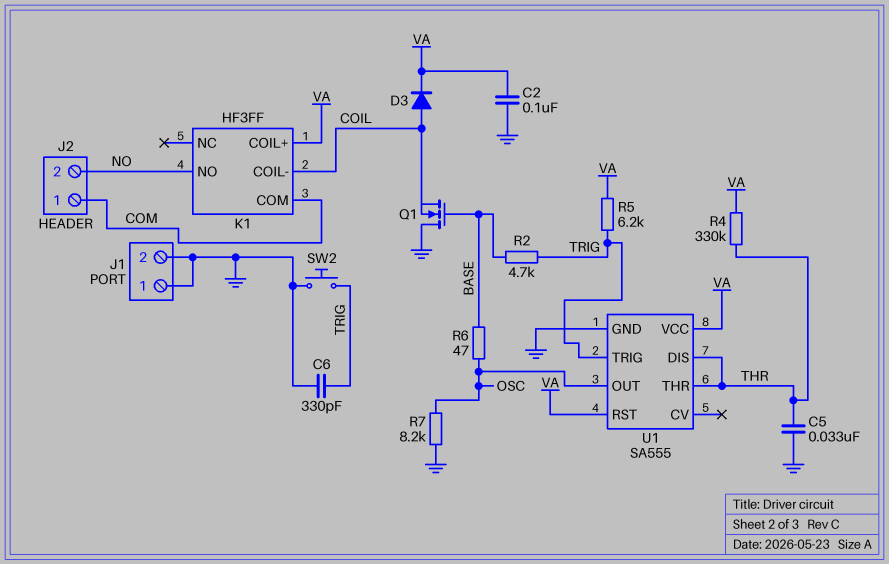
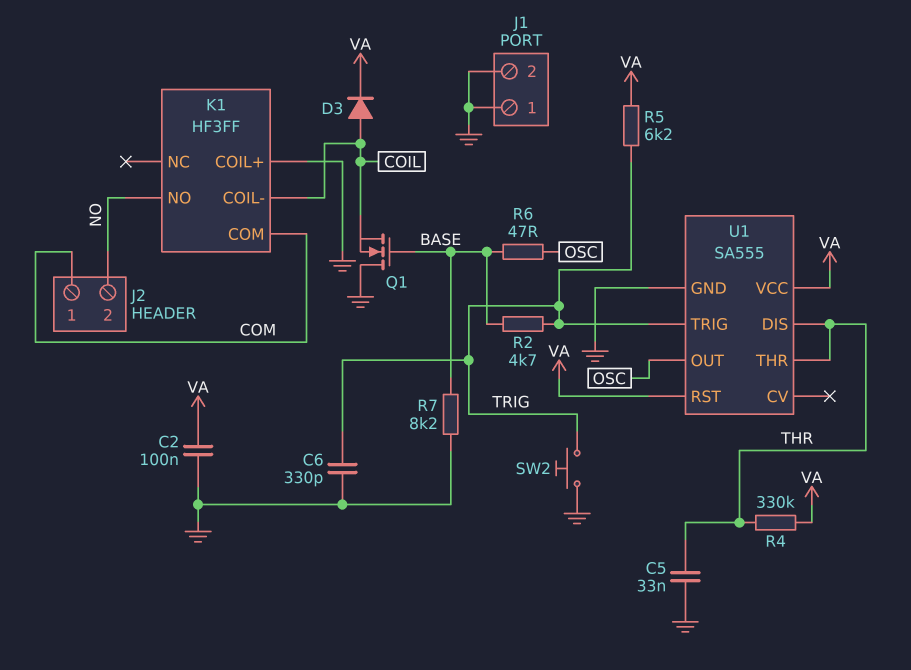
K1 pin COIL+: VA -> GND
R7: 8.2k (GND, OSC) -> 8.2k (BASE, GND)

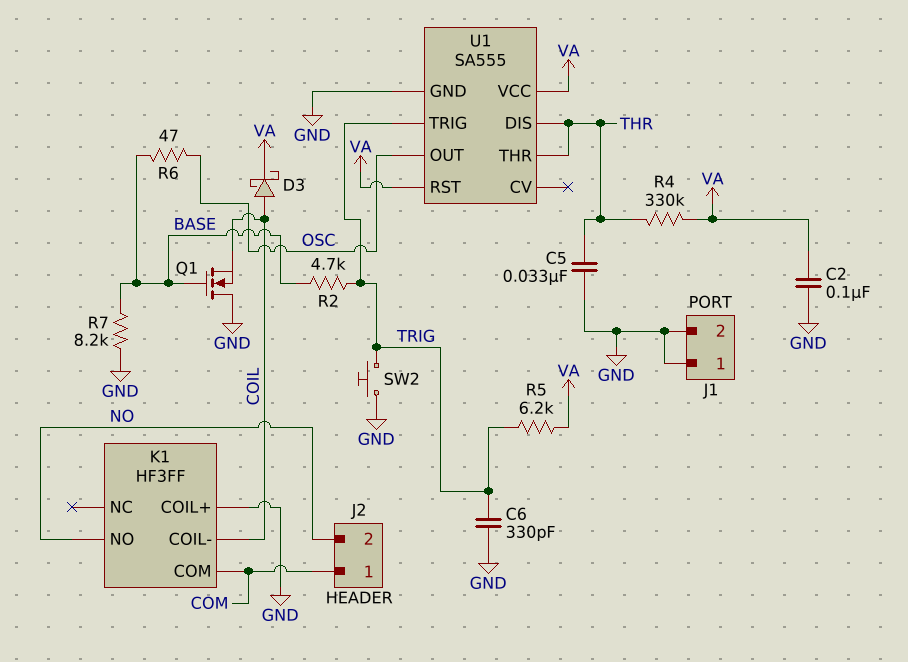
D3: diode (A COIL, K VA) -> schottky (A COIL, K VA)

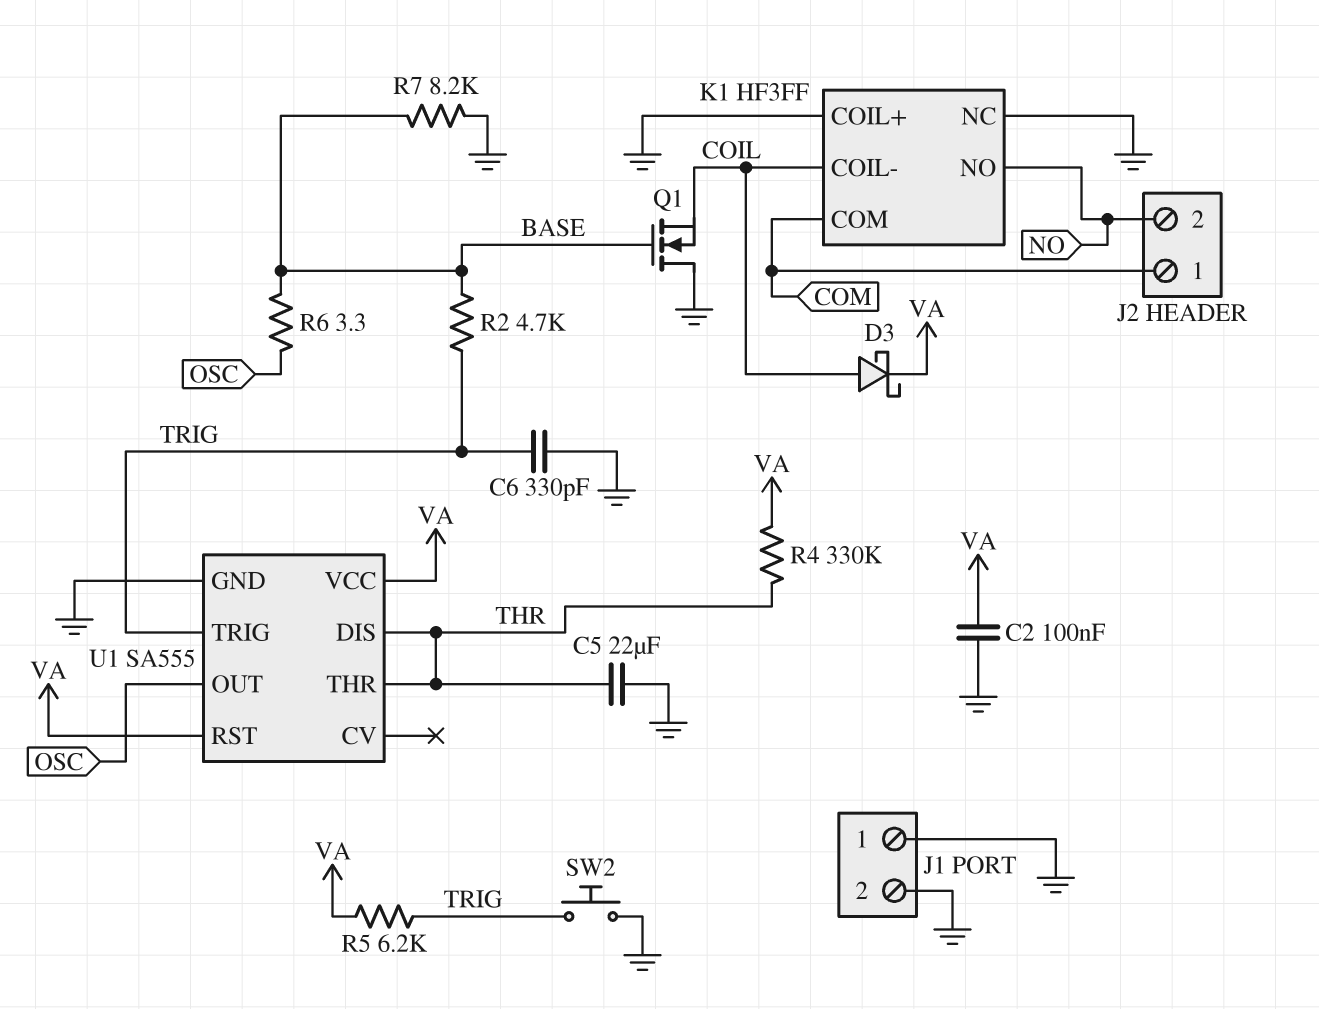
C5: 33nF (GND, THR) -> 22uF (GND, THR)
K1 pin NC: none -> GND
R6: 47 (BASE, OSC) -> 3.3 (BASE, OSC)

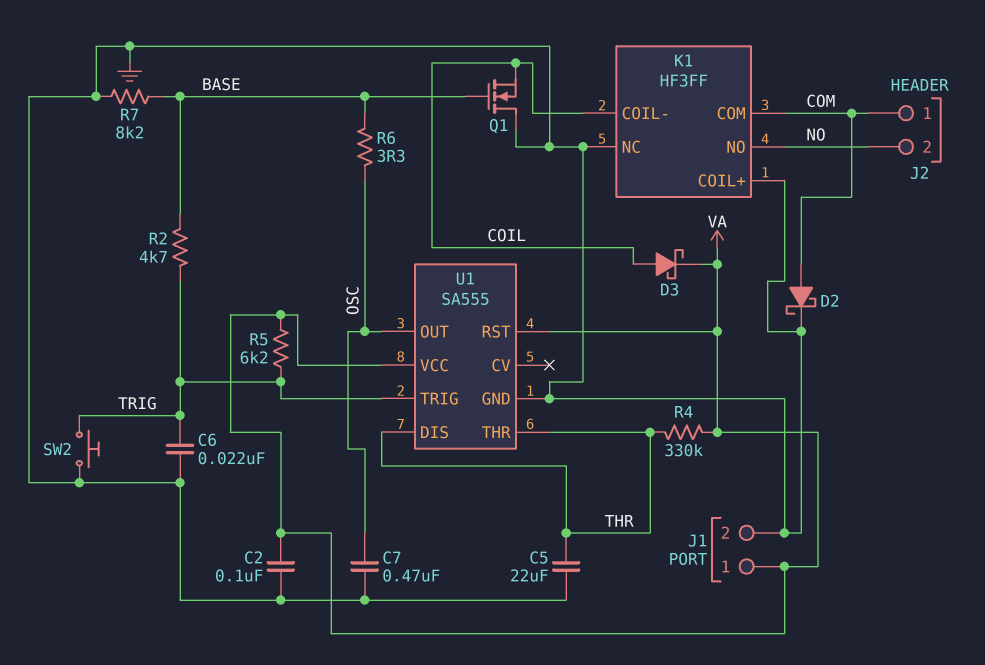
C6: 330pF (GND, TRIG) -> 22nF (GND, TRIG)
C7: none -> 470nF (GND, OSC)
D2: none -> schottky (A COM, K GND)
J1 pin 1: GND -> VA

